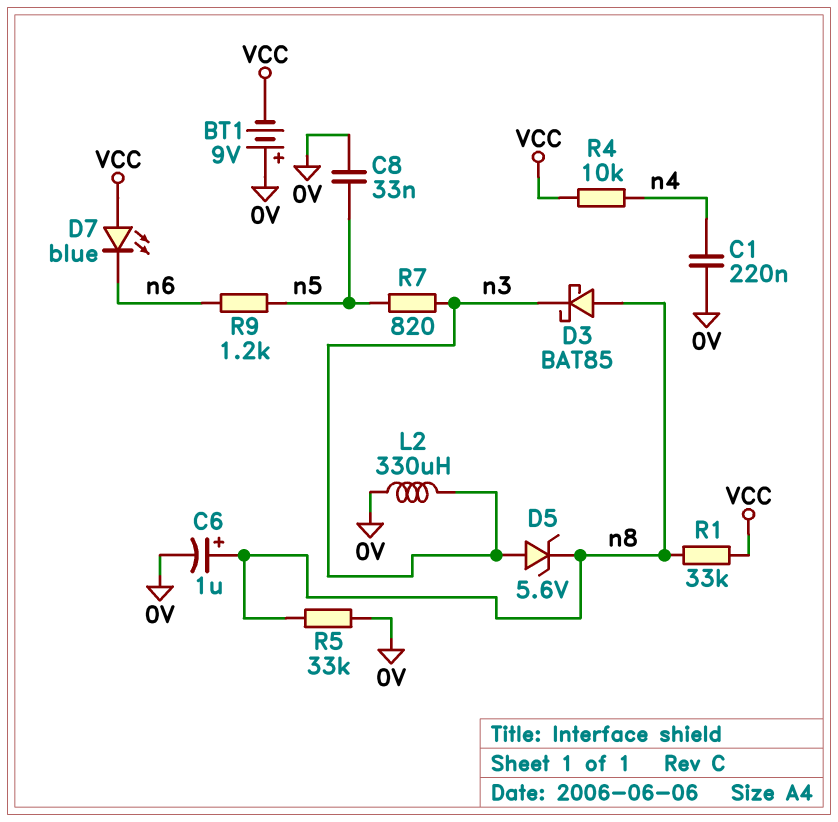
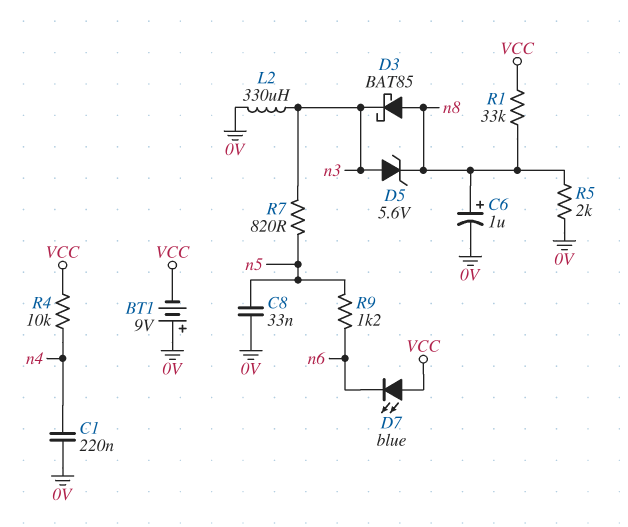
R5: 33k (0V, n8) -> 2k (0V, n8)

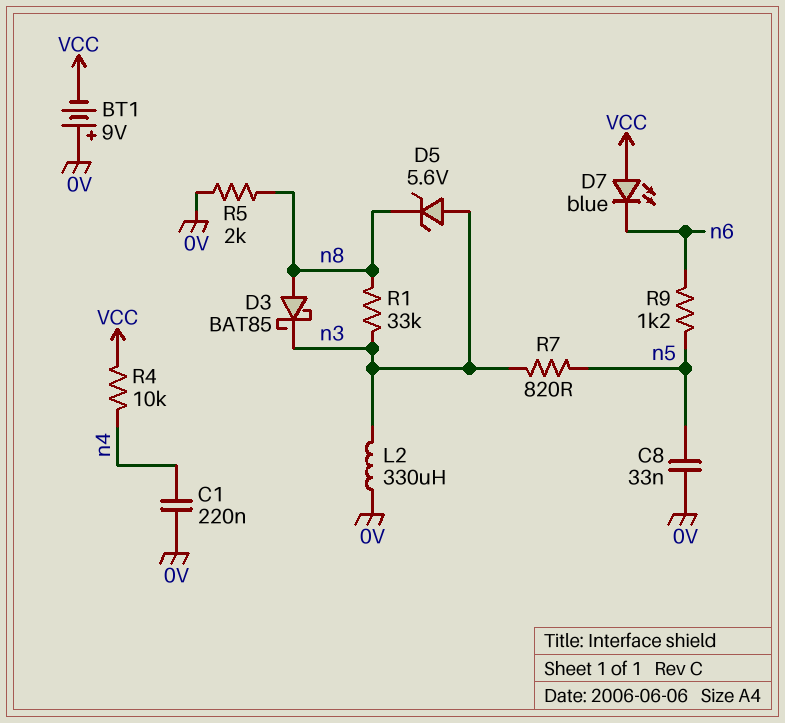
C6: 1uF (plus n8, minus 0V) -> none
R1: 33k (VCC, n8) -> 33k (n3, n8)

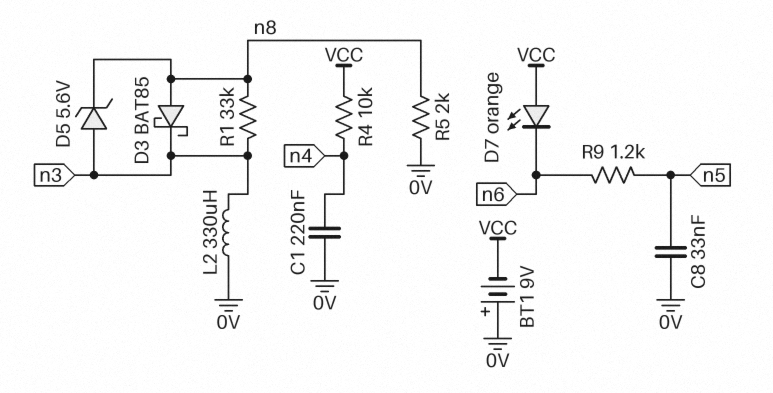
D7: LED blue (A VCC, K n6) -> LED orange (A VCC, K n6)
R7: 820 (n3, n5) -> none

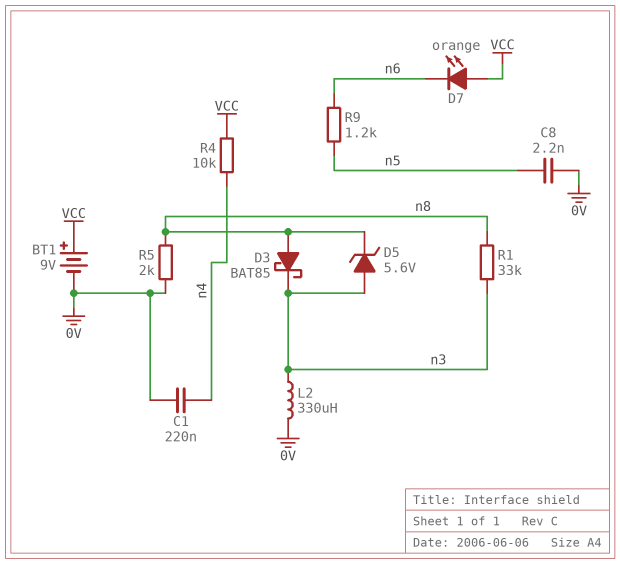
BT1: 9V (plus 0V, minus VCC) -> 9V (plus VCC, minus 0V)
C8: 33nF (0V, n5) -> 2.2nF (0V, n5)

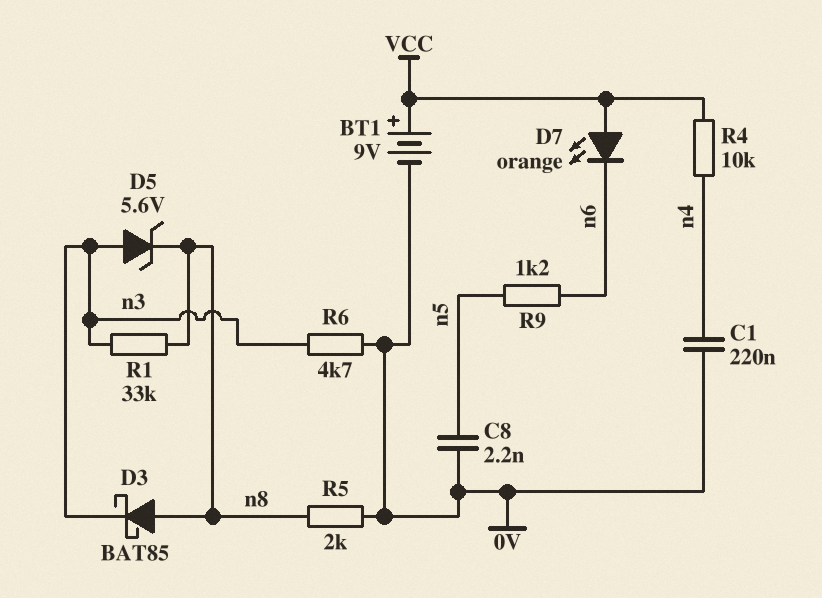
L2: 330uH (0V, n3) -> none
R6: none -> 4.7k (0V, n3)

